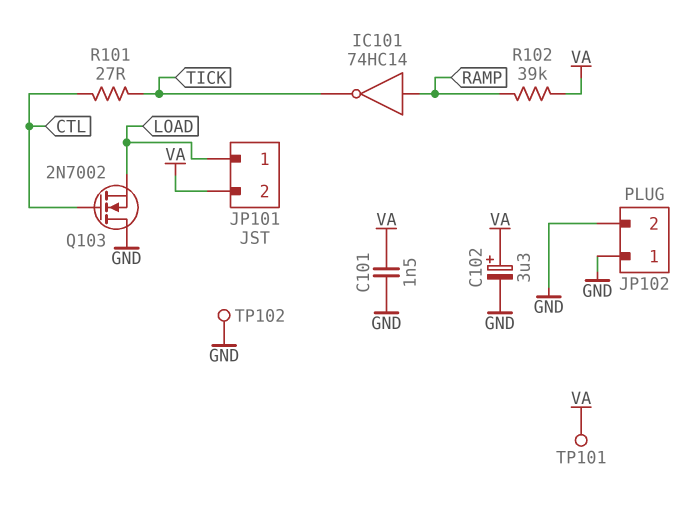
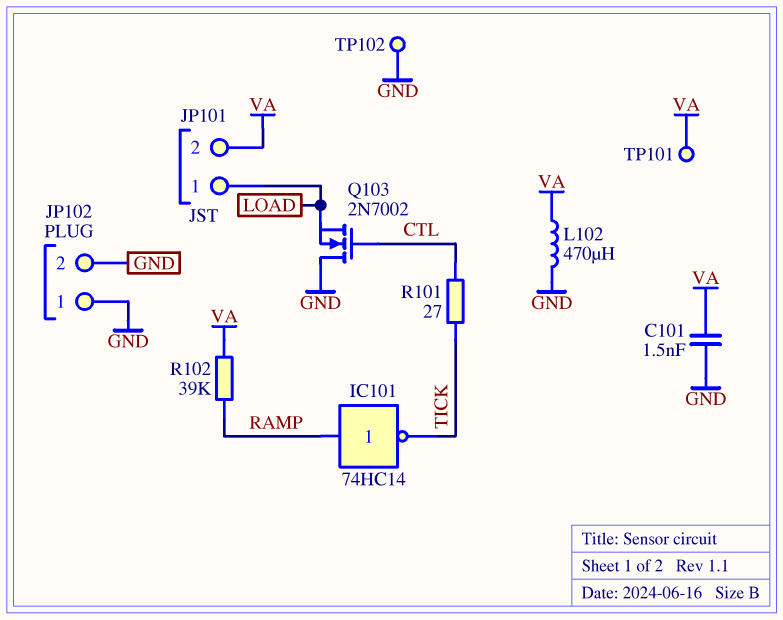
C102: 3.3uF (plus VA, minus GND) -> none
L102: none -> 470uH (GND, VA)

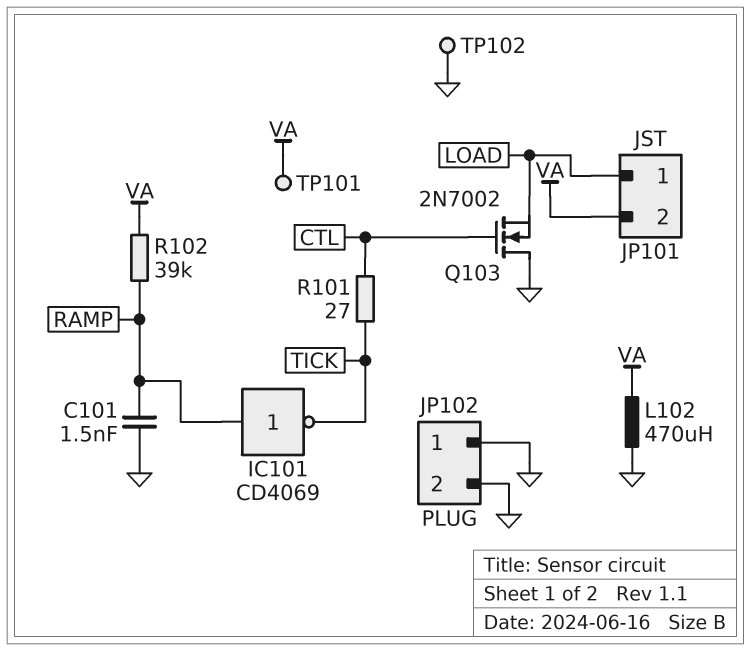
C101: 1.5nF (GND, VA) -> 1.5nF (GND, RAMP)
IC101: NOT 74HC14 (in RAMP, out TICK) -> NOT CD4069 (in RAMP, out TICK)

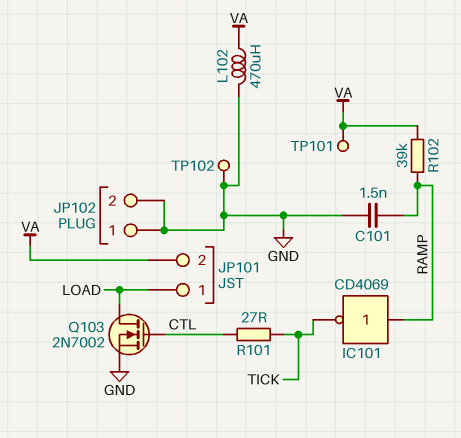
Q103: NMOS 2N7002 (G CTL, D GND, S LOAD) -> NMOS 2N7002 (G CTL, D LOAD, S GND)

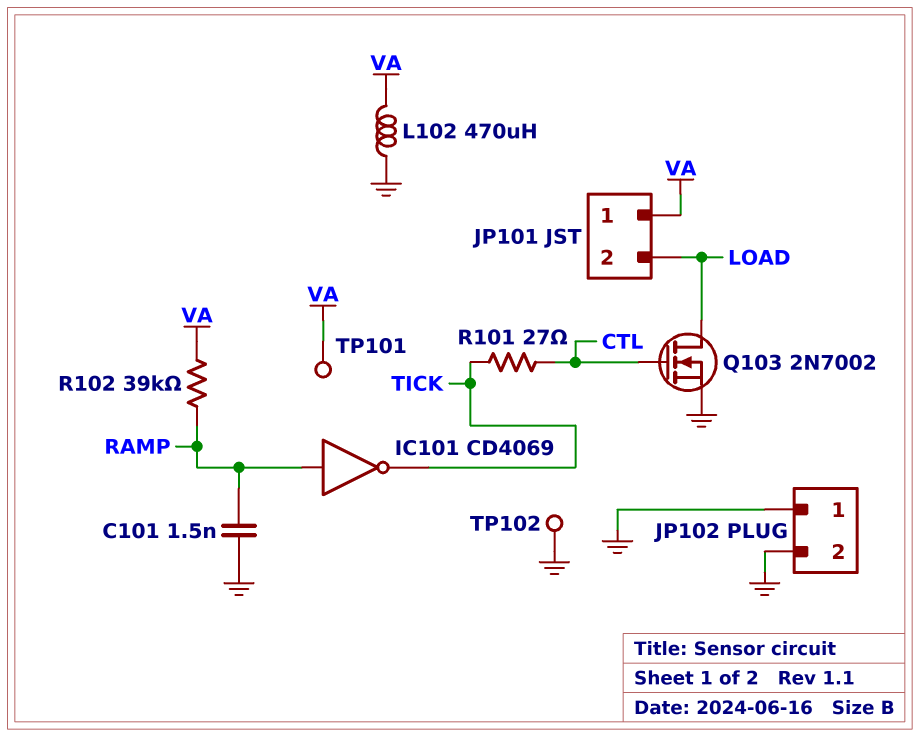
JP101 pin 1: LOAD -> VA
JP101 pin 2: VA -> LOAD

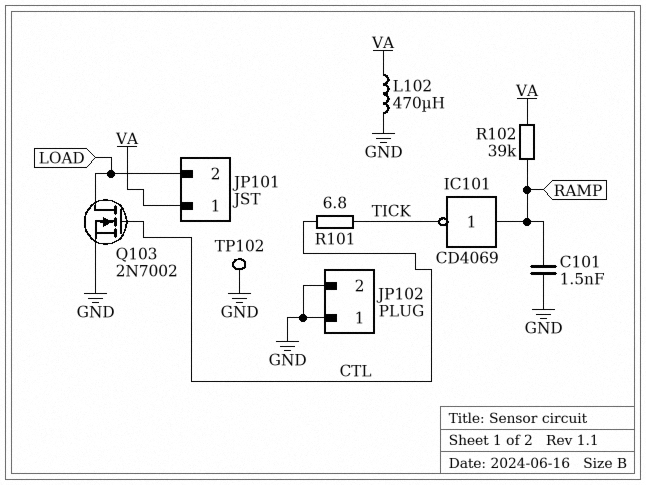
R101: 27 (CTL, TICK) -> 6.8 (CTL, TICK)
TP101: test point (VA) -> none

